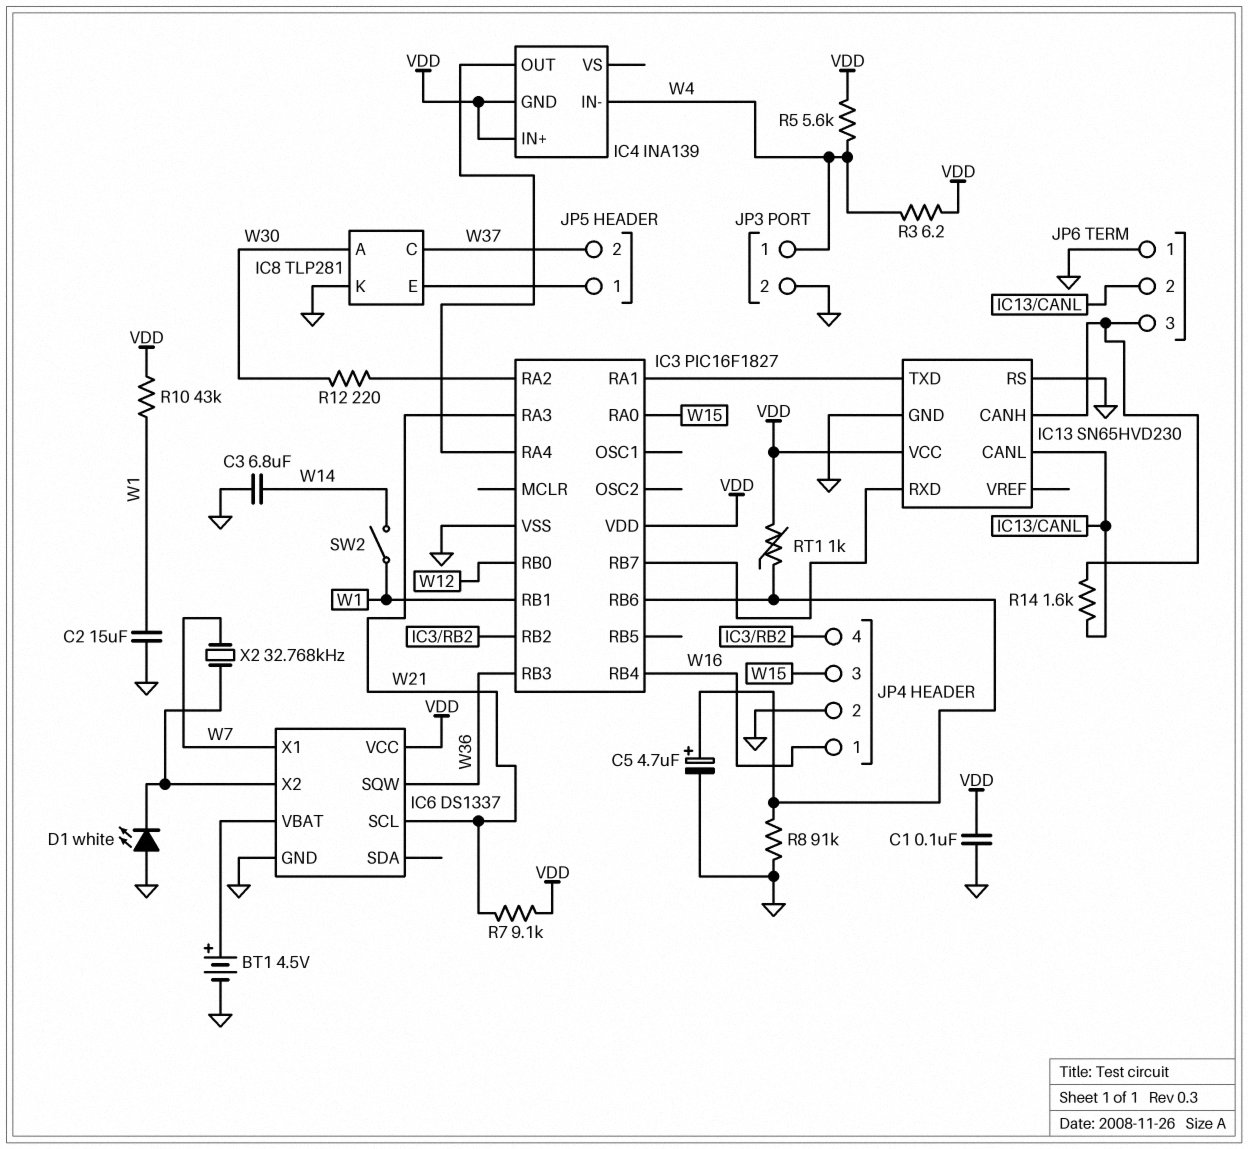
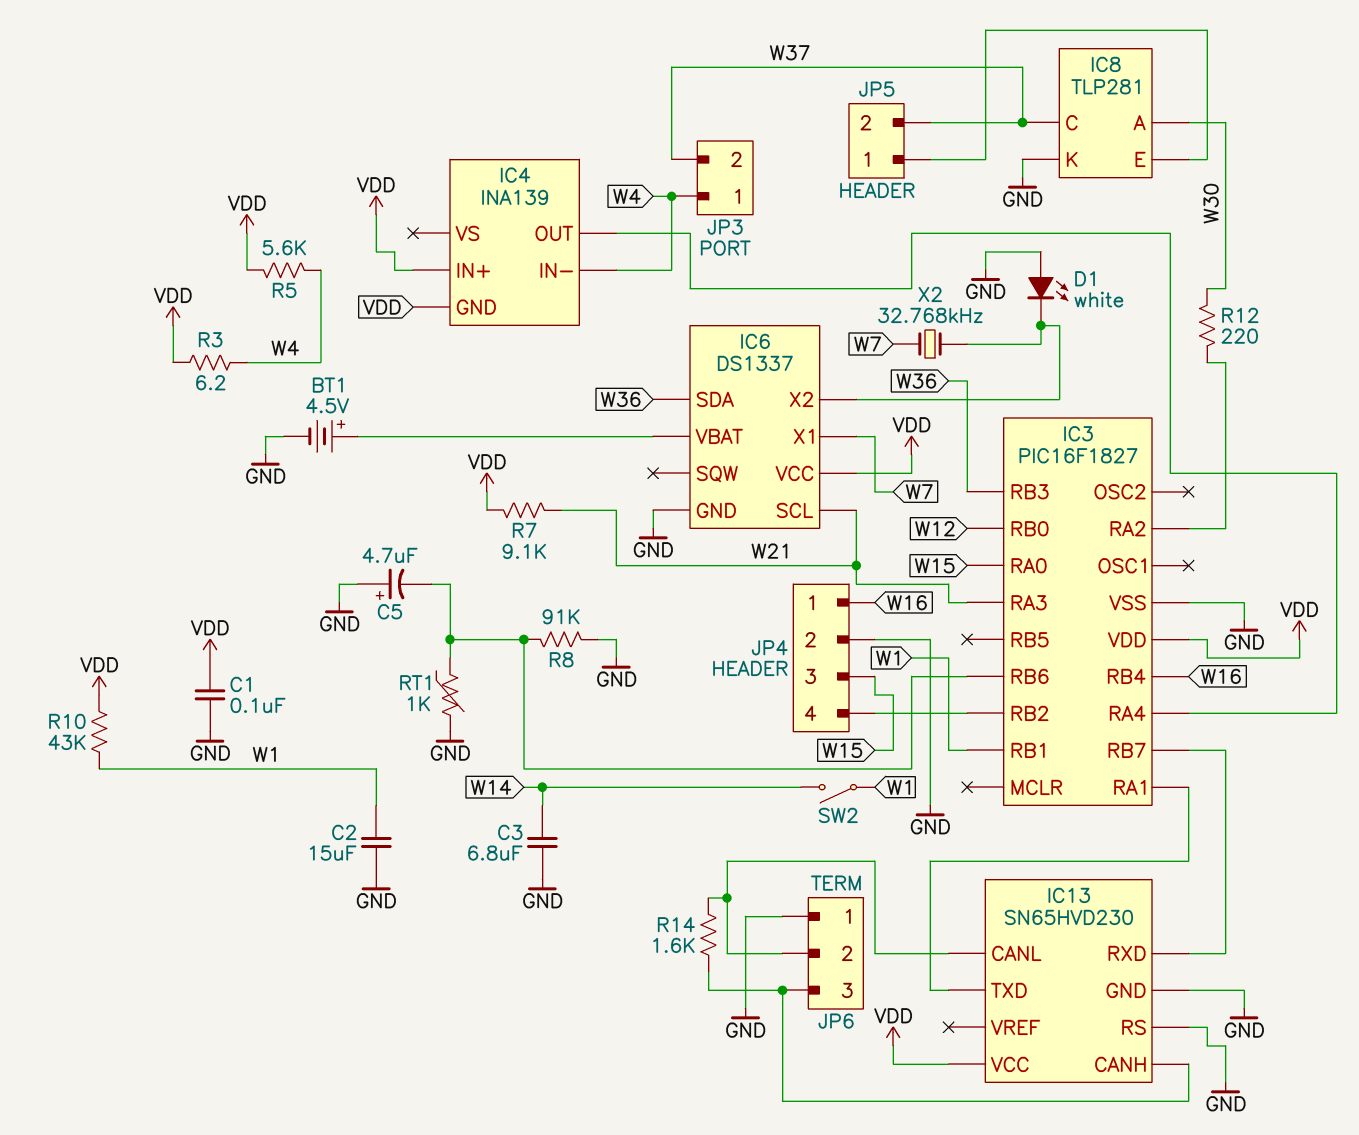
C5: 4.7uF (plus IC3/RB6, minus GND) -> 4.7uF (plus GND, minus IC3/RB6)
IC6 pin SDA: none -> W36
IC6 pin SQW: W36 -> none
JP3 pin 2: GND -> W37
RT1: 1k (IC3/RB6, VDD) -> 1k (GND, IC3/RB6)

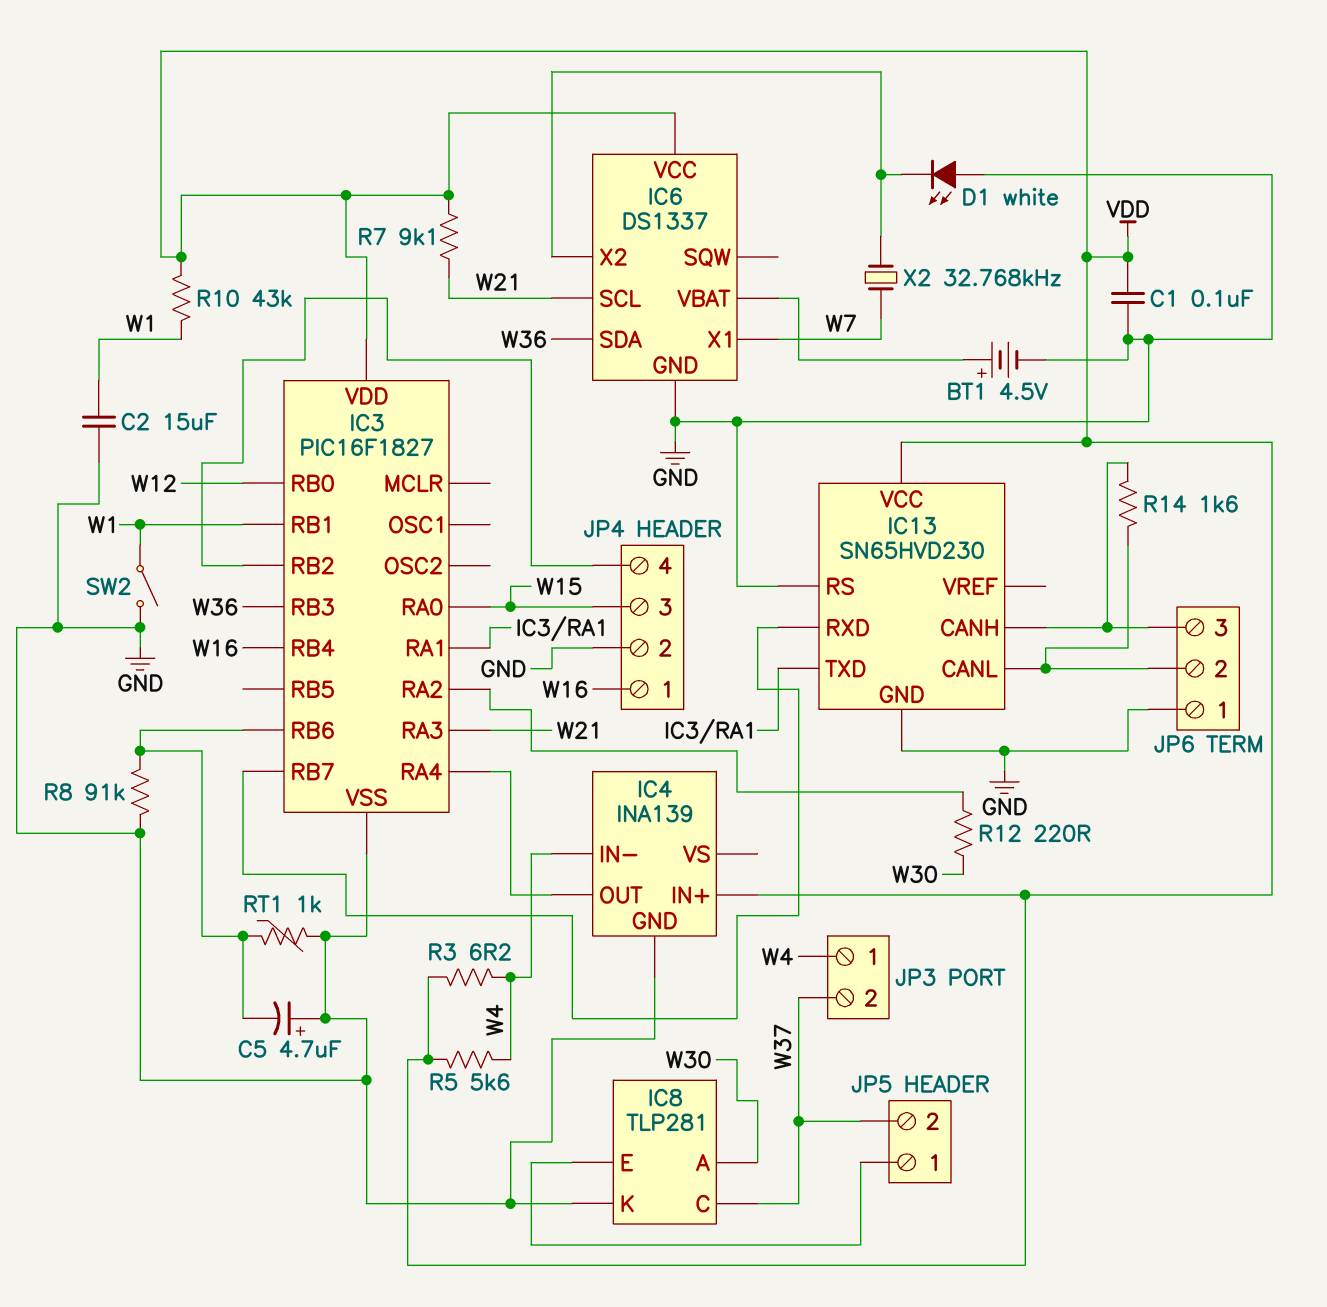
C3: 6.8uF (GND, W14) -> none
IC4 pin GND: VDD -> GND
SW2: switch (W1, W14) -> switch (GND, W1)

